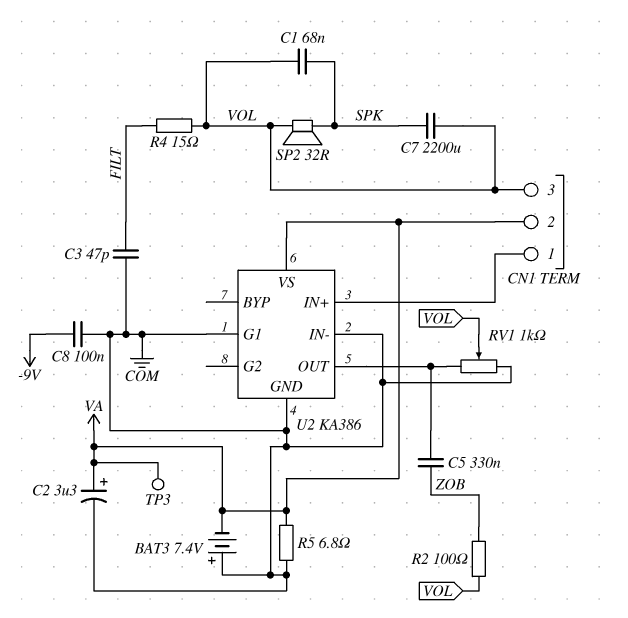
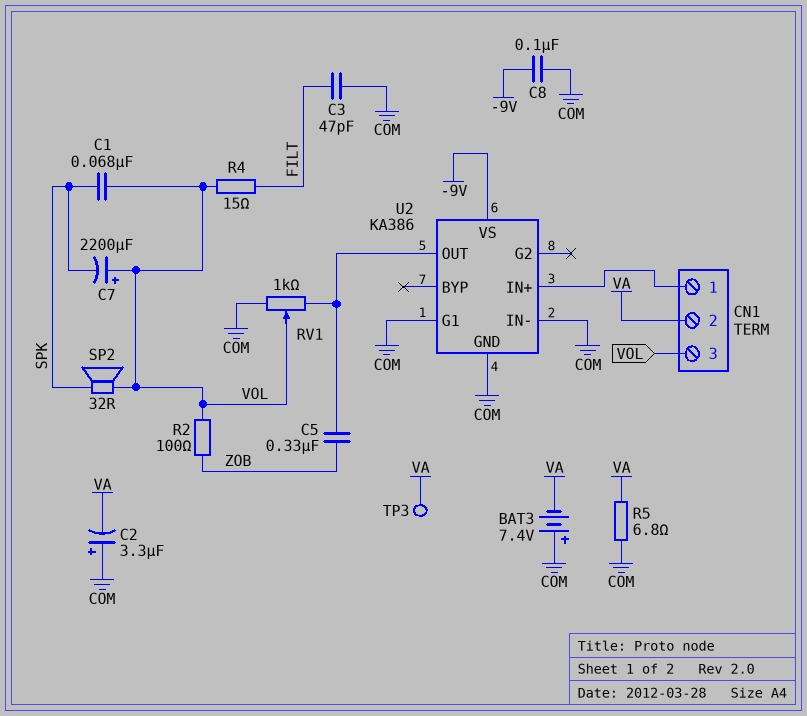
C2: 3.3uF (plus VA, minus COM) -> 3.3uF (plus COM, minus VA)
C7: 2200uF (SPK, VOL) -> 2200uF (plus VOL, minus SPK)
U2 pin VS: VA -> -9V

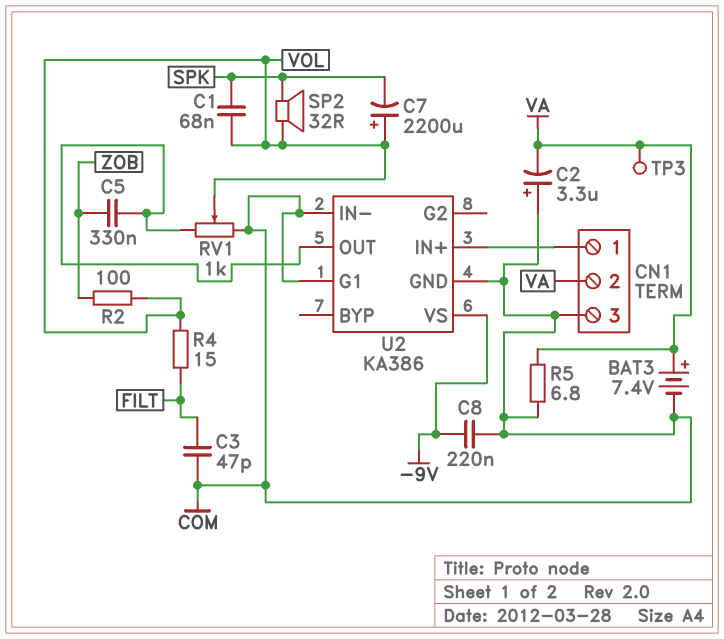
BAT3: 7.4V (plus COM, minus VA) -> 7.4V (plus VA, minus COM)
C8: 100nF (-9V, COM) -> 220nF (-9V, COM)
CN1 pin 3: VOL -> COM

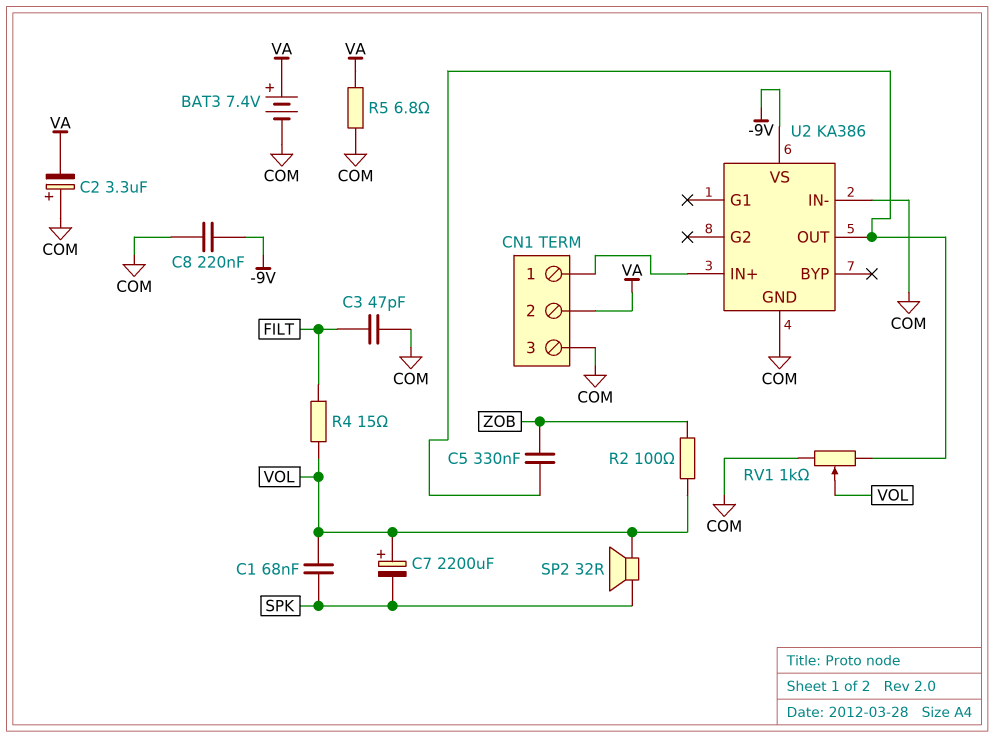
TP3: test point (VA) -> none
U2 pin G1: COM -> none

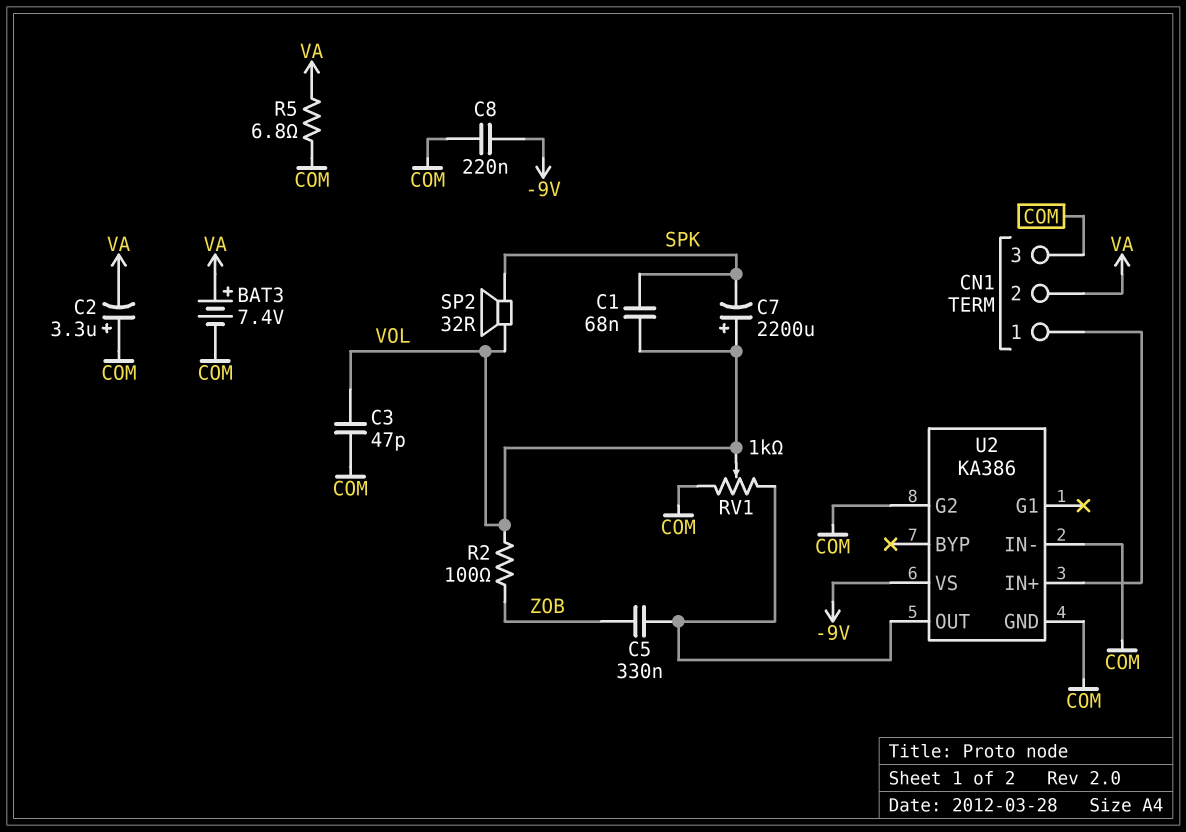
C3: 47pF (COM, FILT) -> 47pF (COM, VOL)
R4: 15 (FILT, VOL) -> none
U2 pin G2: none -> COM

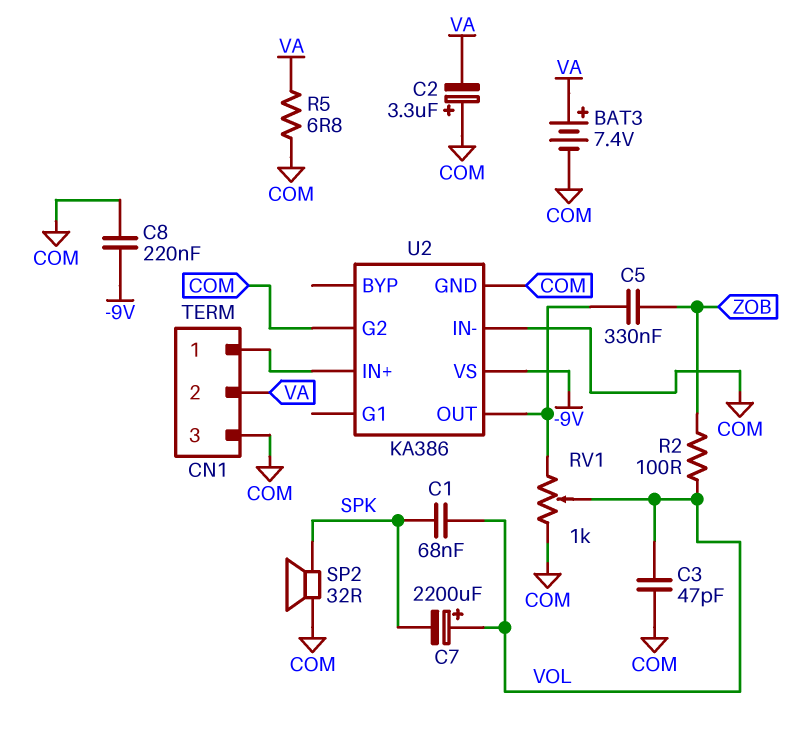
SP2: speaker 32R (SPK, VOL) -> speaker 32R (COM, SPK)

